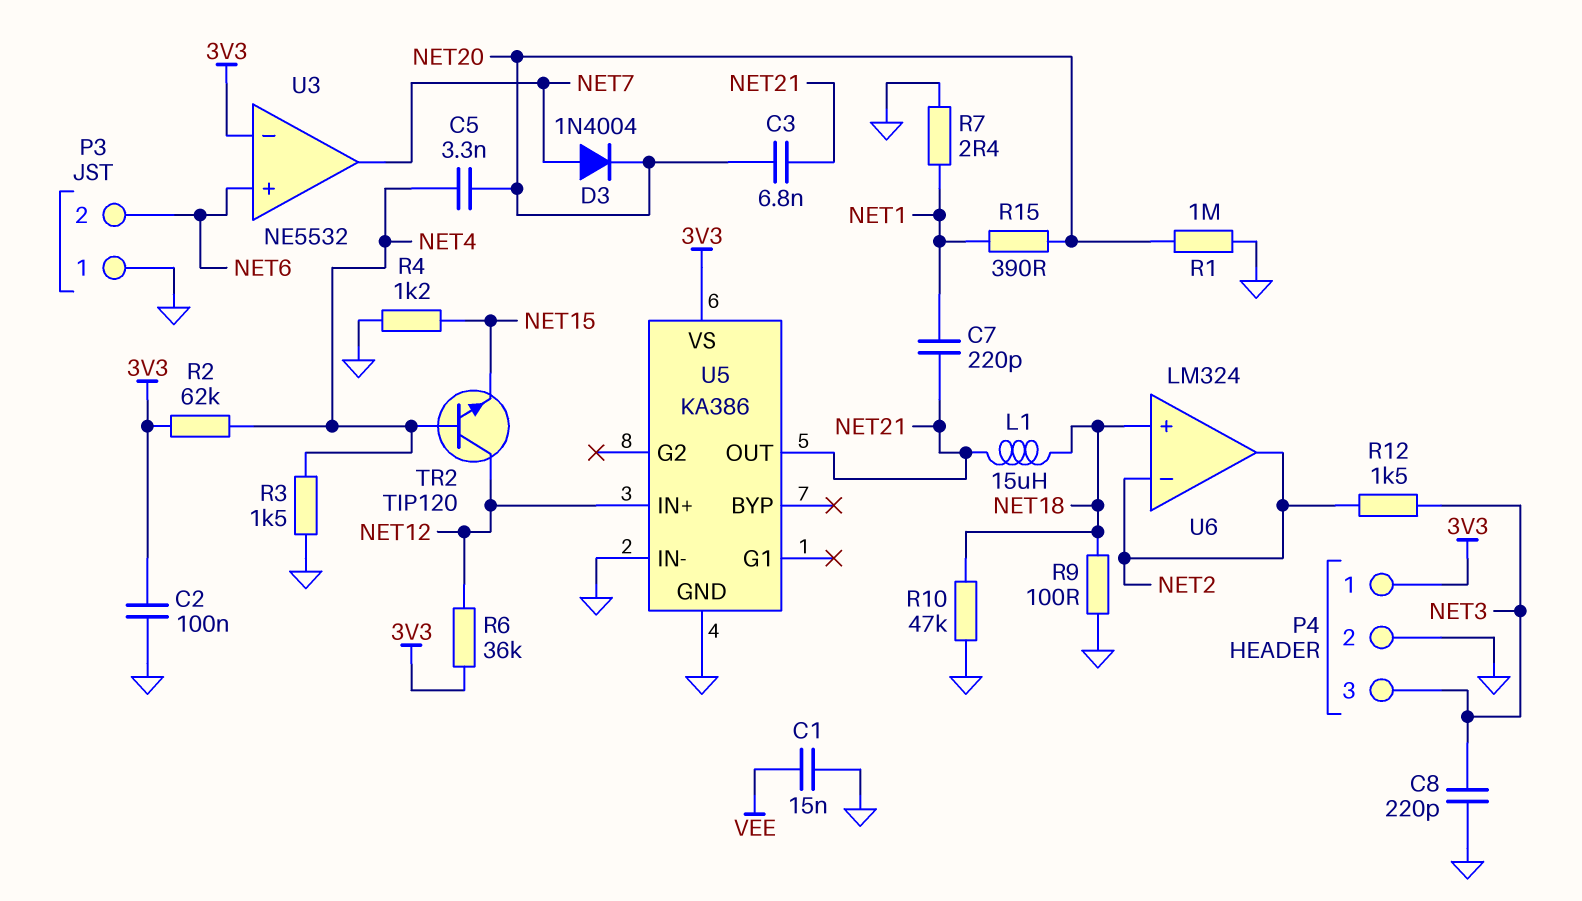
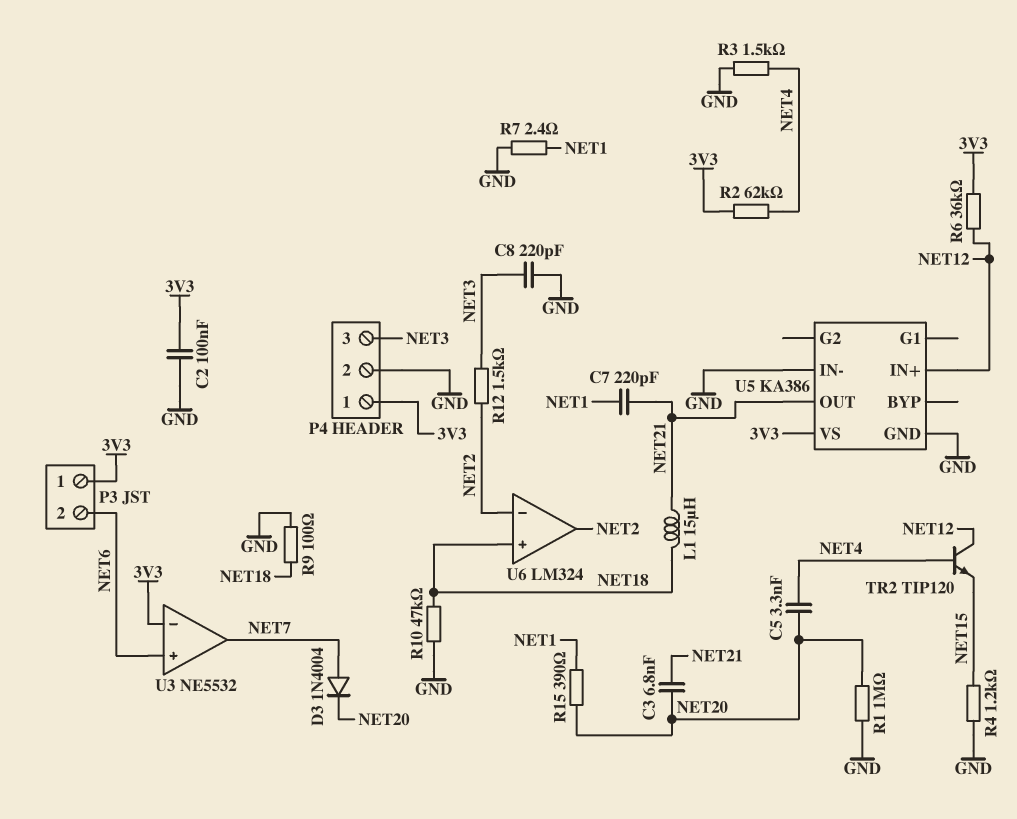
C1: 15nF (GND, VEE) -> none
P3 pin 1: GND -> 3V3

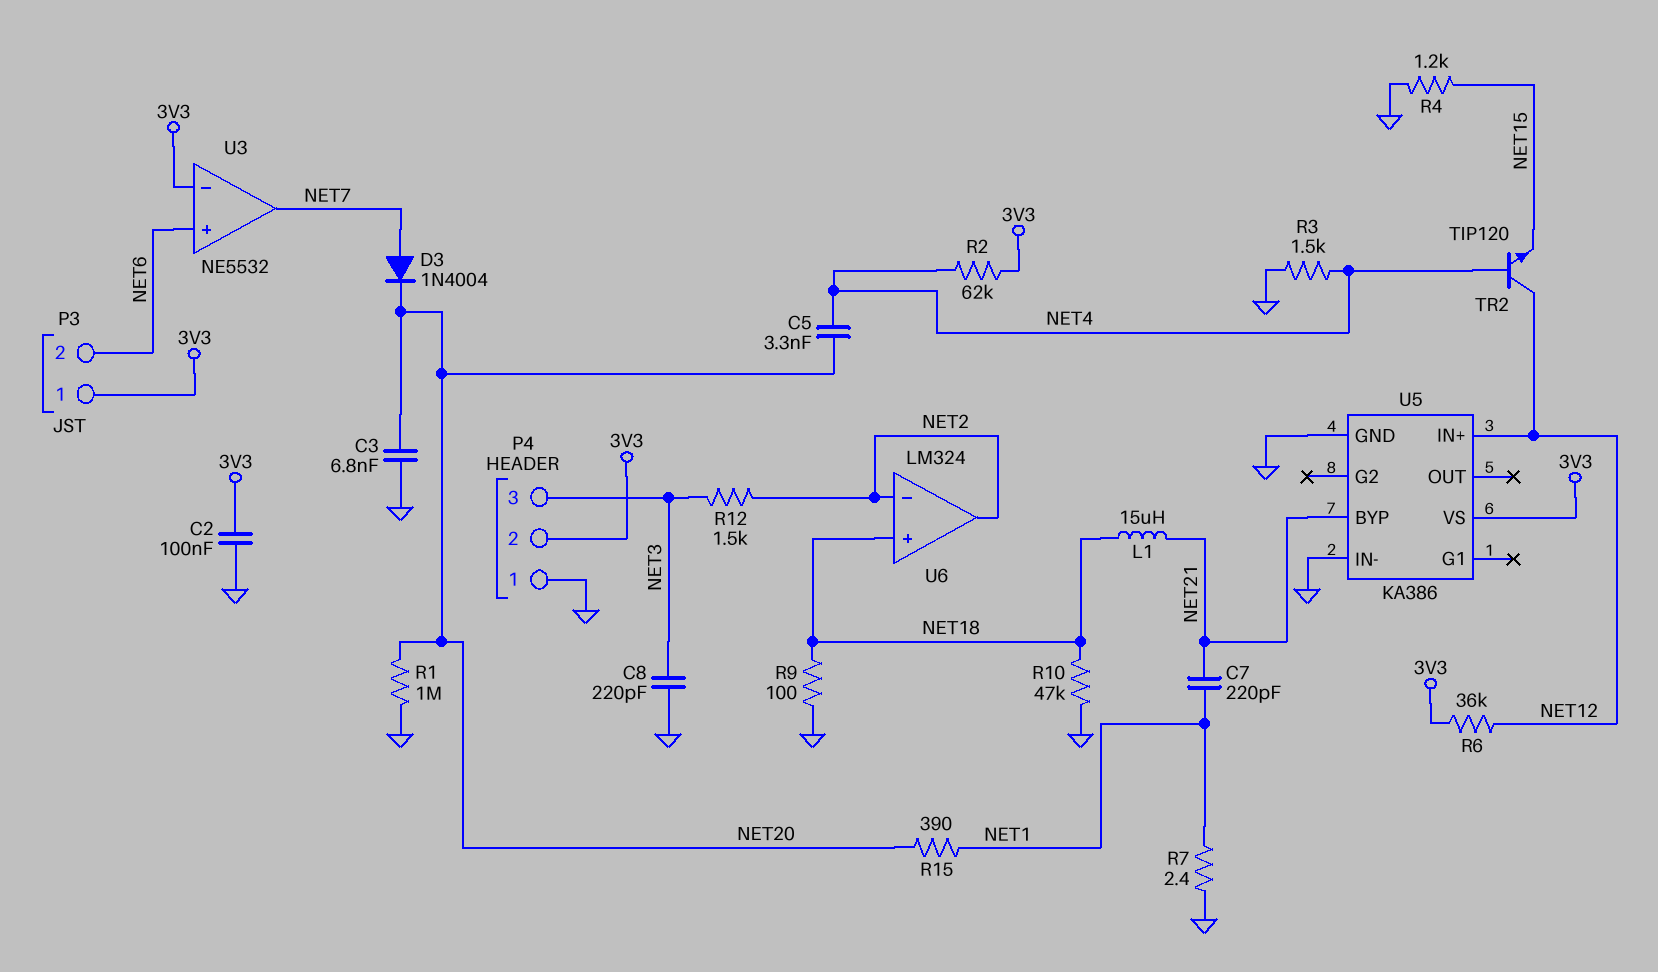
C3: 6.8nF (NET20, NET21) -> 6.8nF (GND, NET20)
P4 pin 1: 3V3 -> GND
P4 pin 2: GND -> 3V3
U5 pin BYP: none -> NET21
U5 pin OUT: NET21 -> none

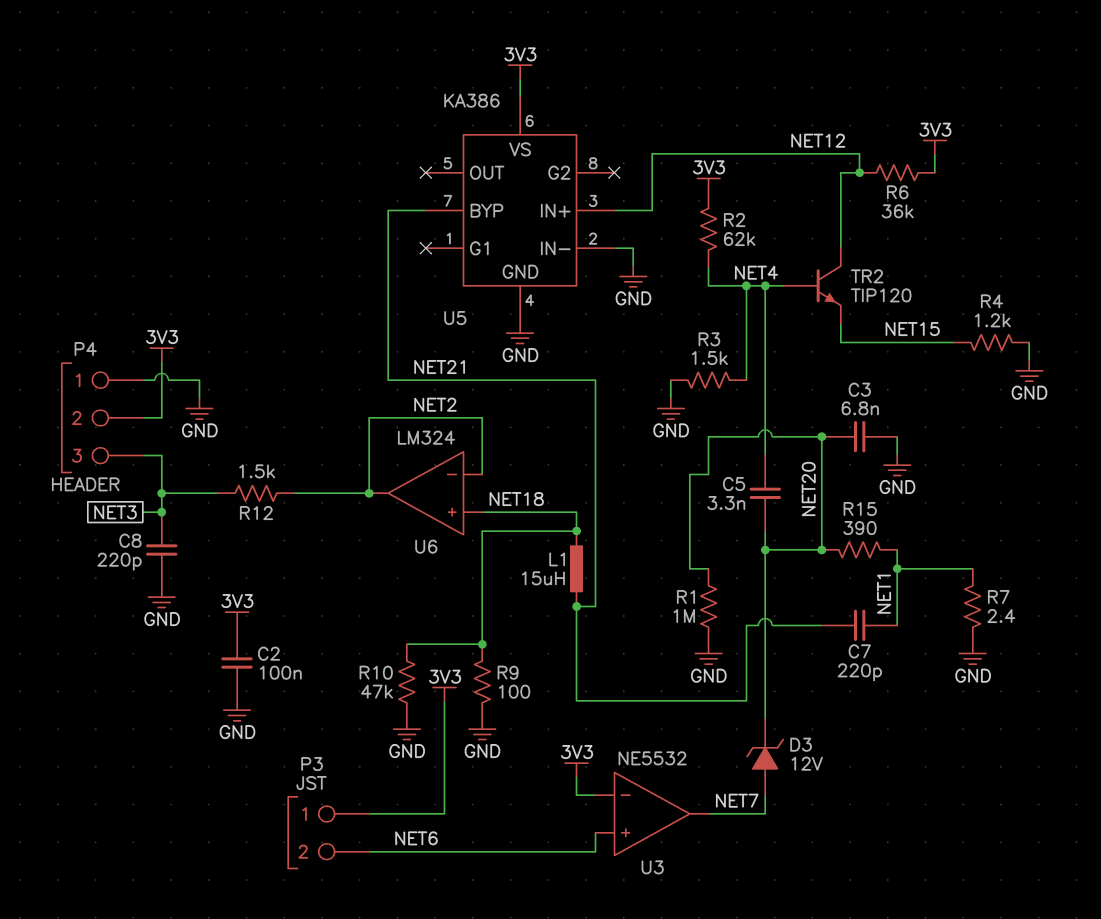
D3: diode 1N4004 (A NET7, K NET20) -> zener 12V (A NET7, K NET20)

